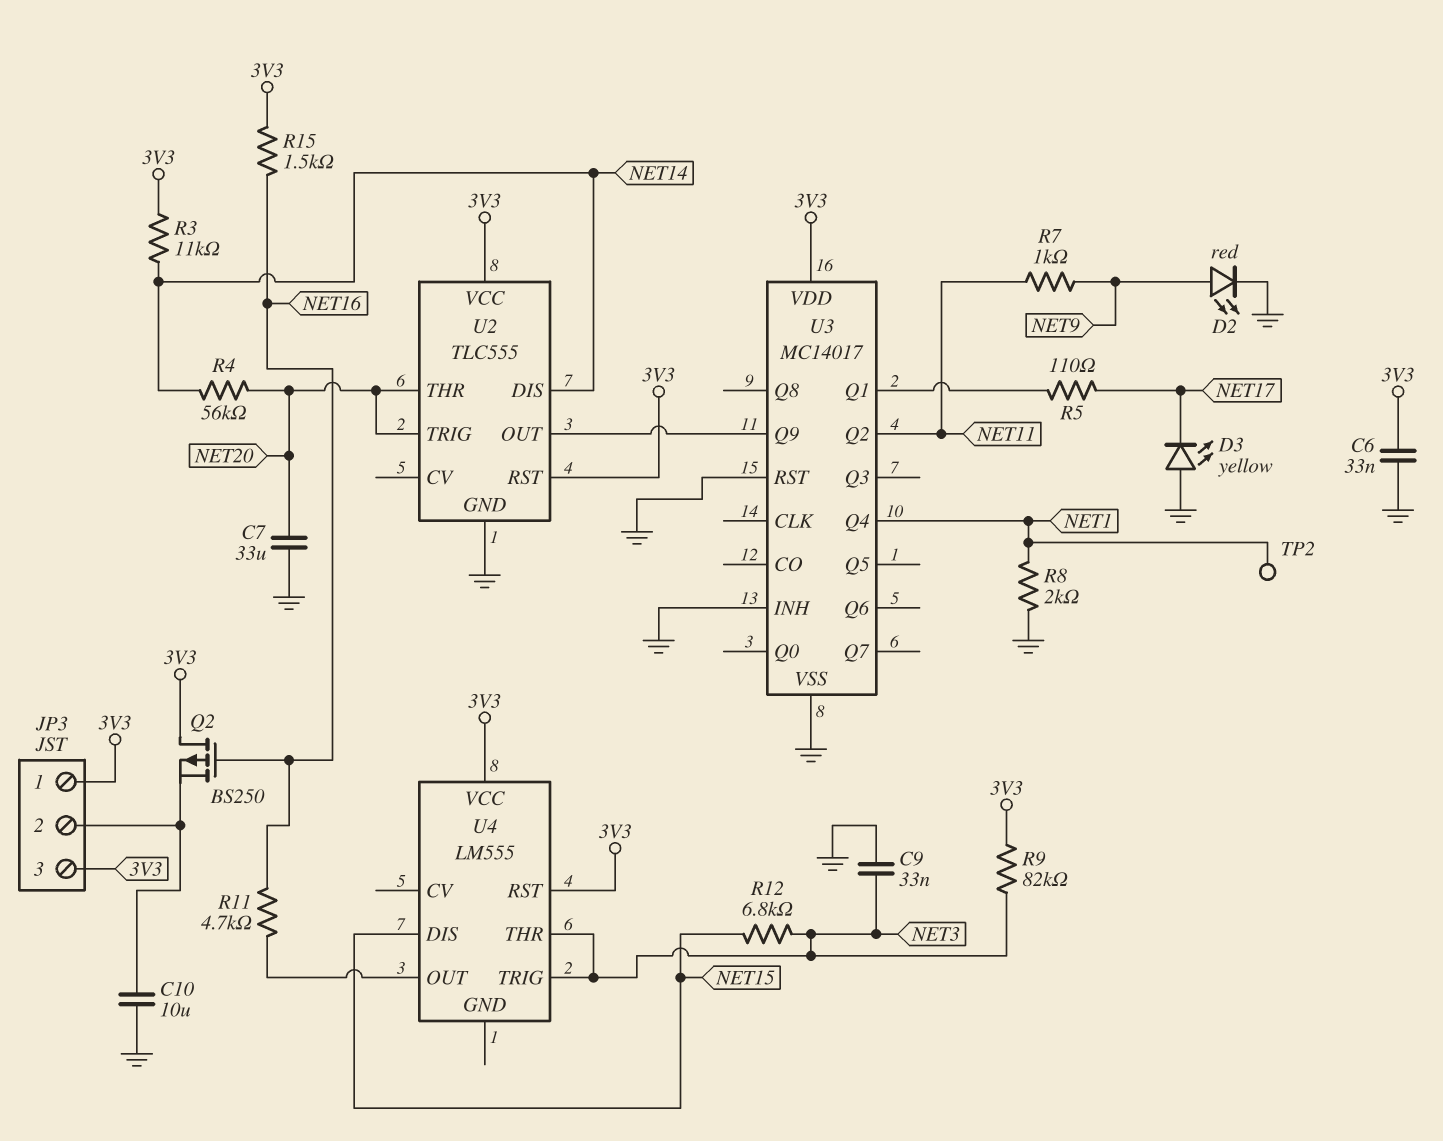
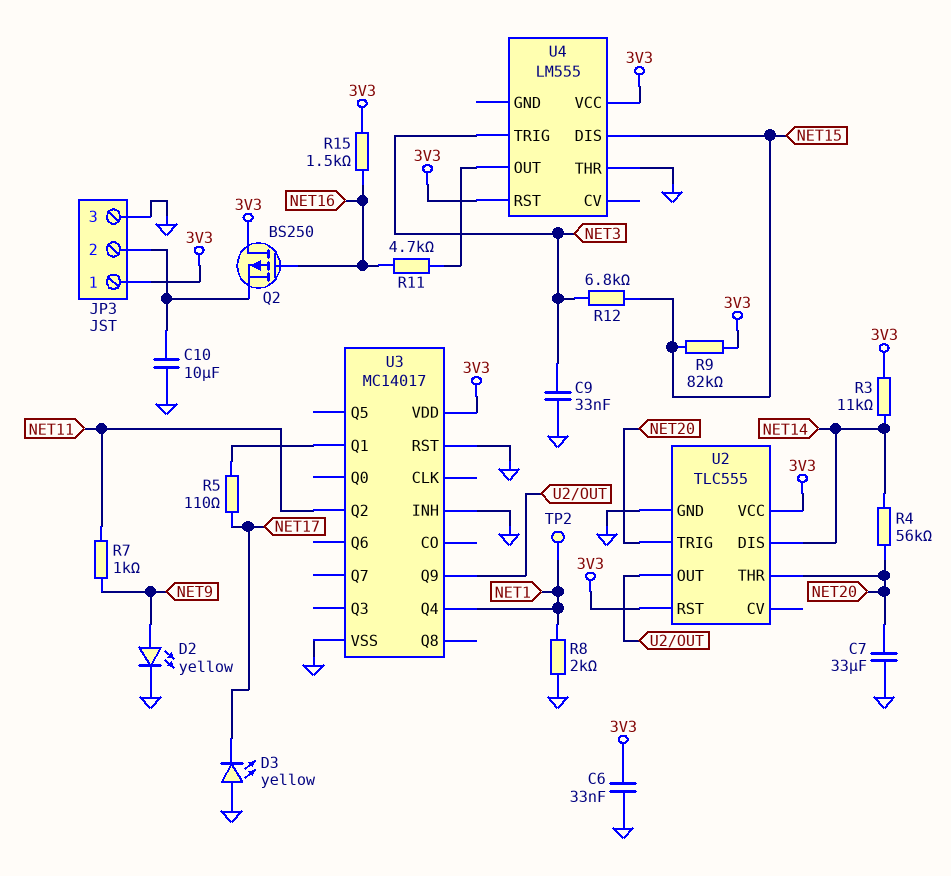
D2: LED red (A NET9, K GND) -> LED yellow (A NET9, K GND)
JP3 pin 3: 3V3 -> GND
R9: 82k (3V3, NET3) -> 82k (3V3, NET15)
U4 pin THR: NET3 -> GND

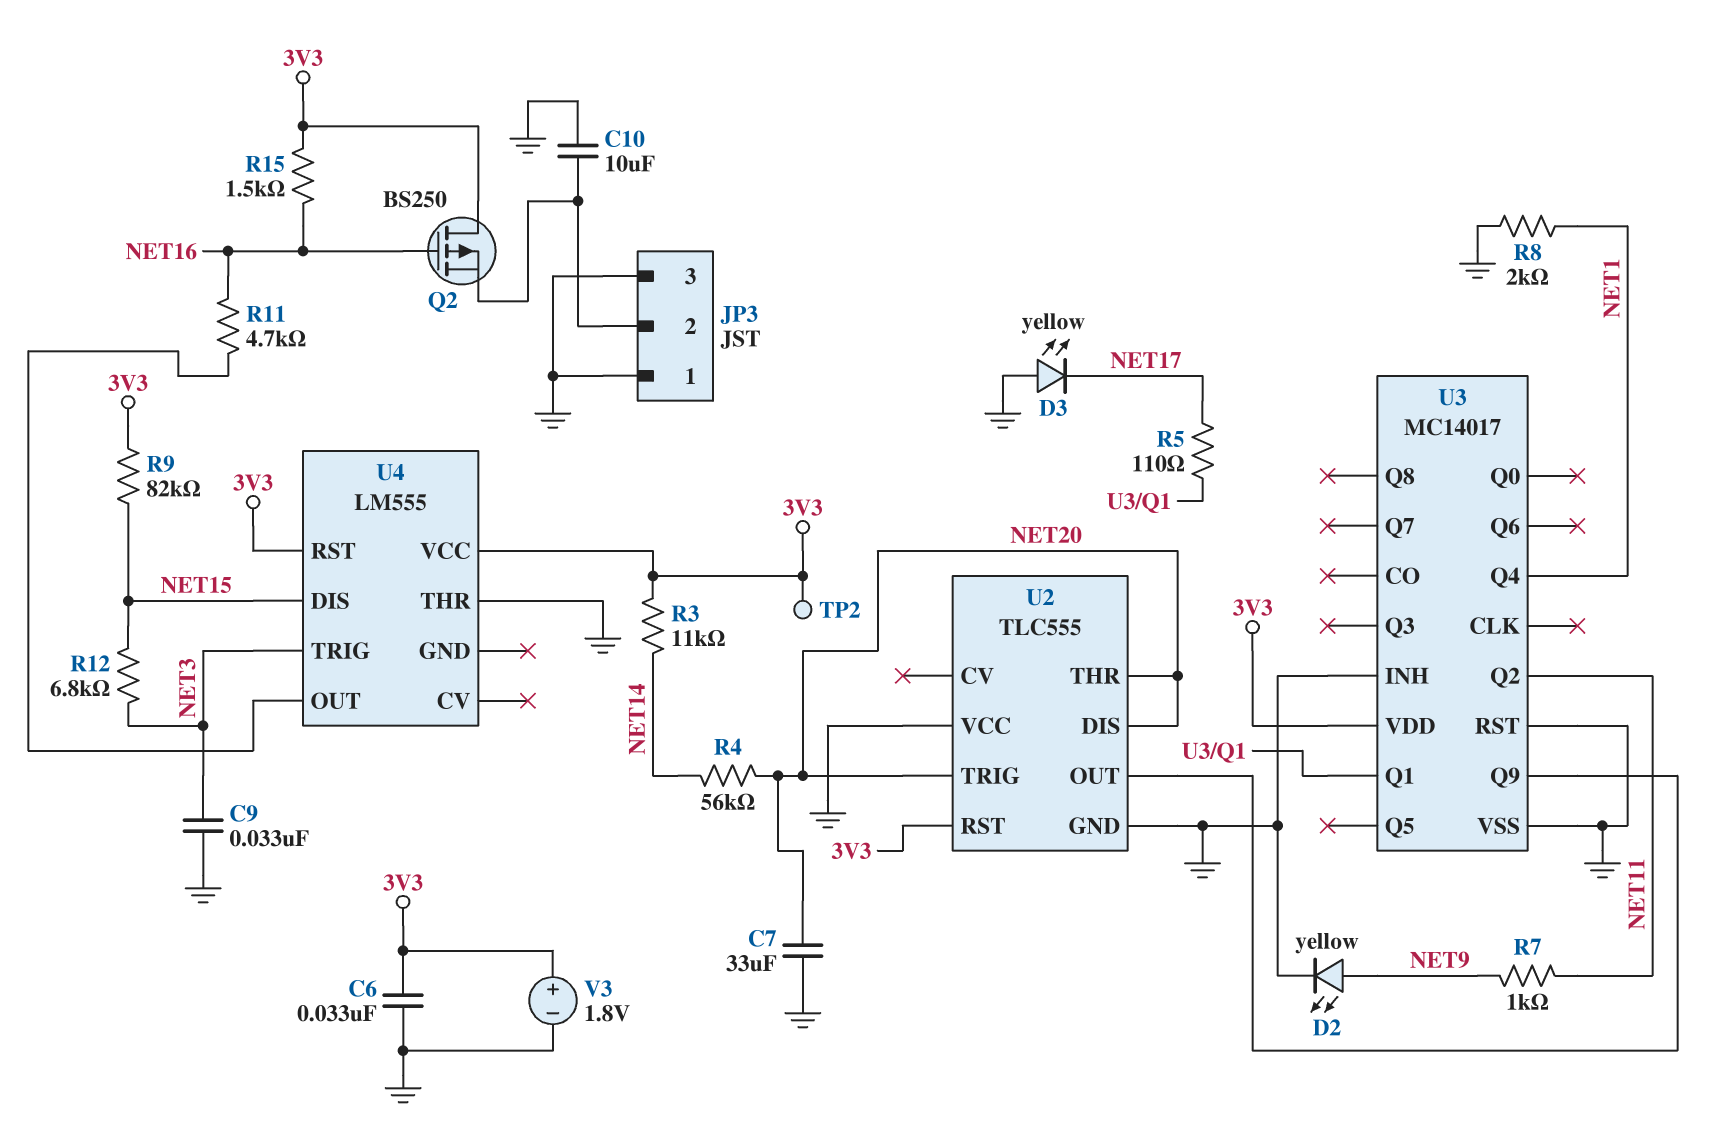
JP3 pin 1: 3V3 -> GND
TP2: test point (NET1) -> test point (3V3)
U2 pin DIS: NET14 -> NET20
U2 pin VCC: 3V3 -> GND
V3: none -> 1.8V (plus 3V3, minus GND)

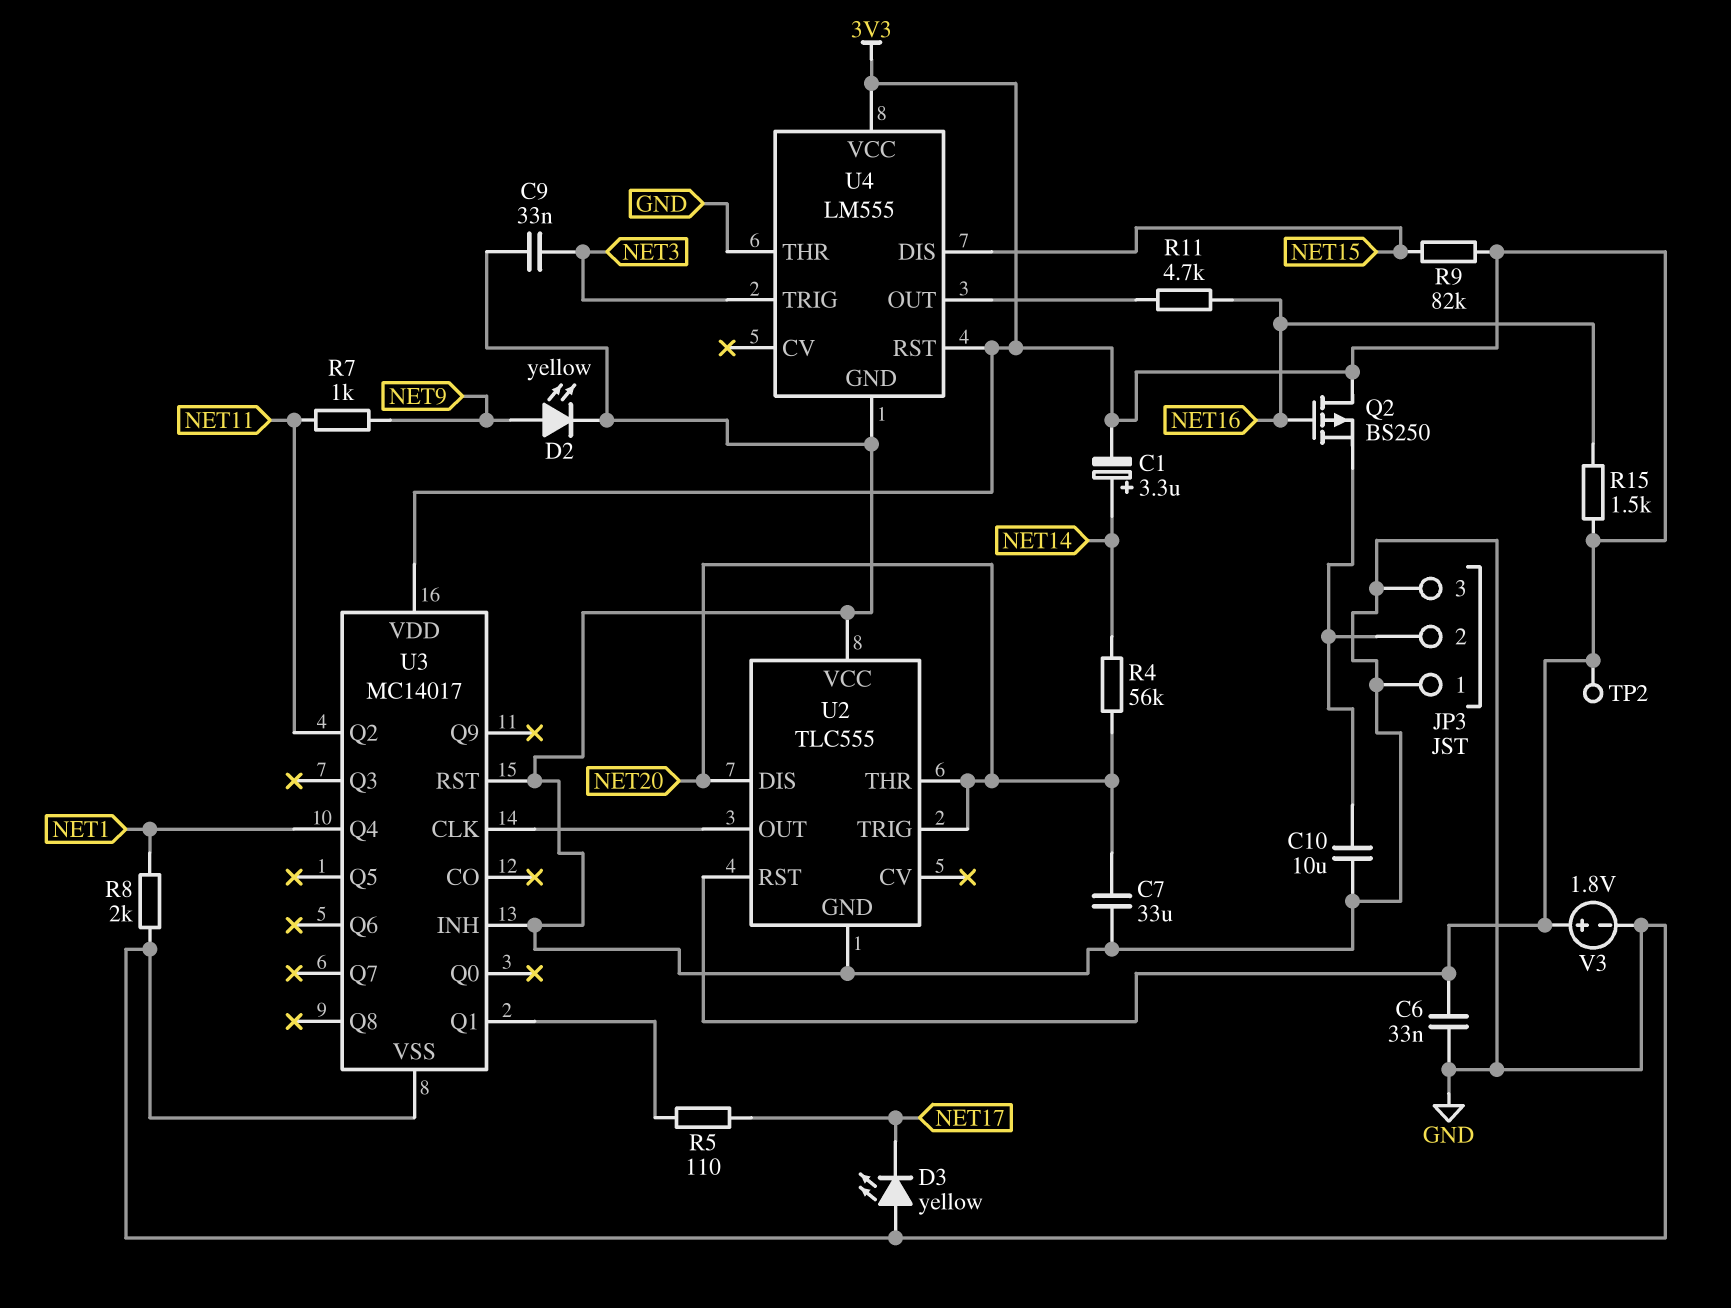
C1: none -> 3.3uF (plus NET14, minus 3V3)
R3: 11k (3V3, NET14) -> none
R12: 6.8k (NET3, NET15) -> none
U3 pin CLK: none -> U2/OUT
U3 pin Q9: U2/OUT -> none
U4 pin GND: none -> GND

